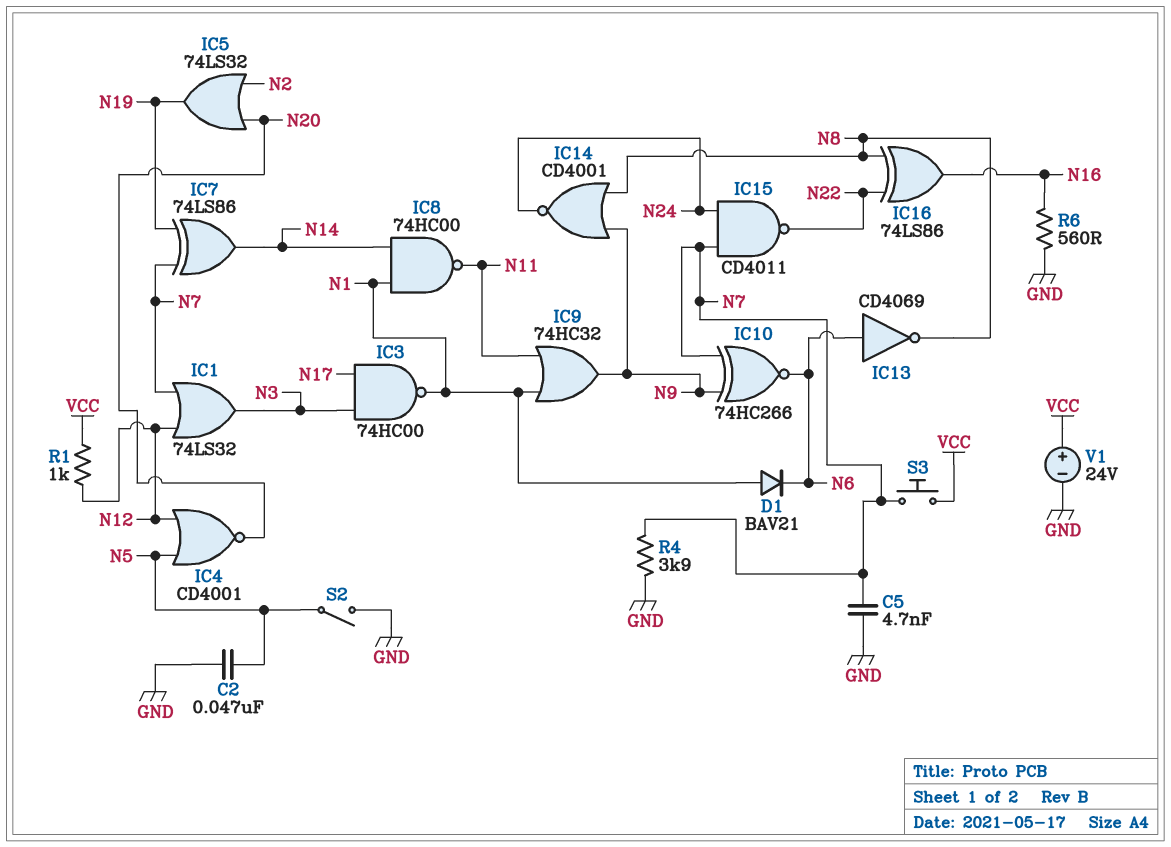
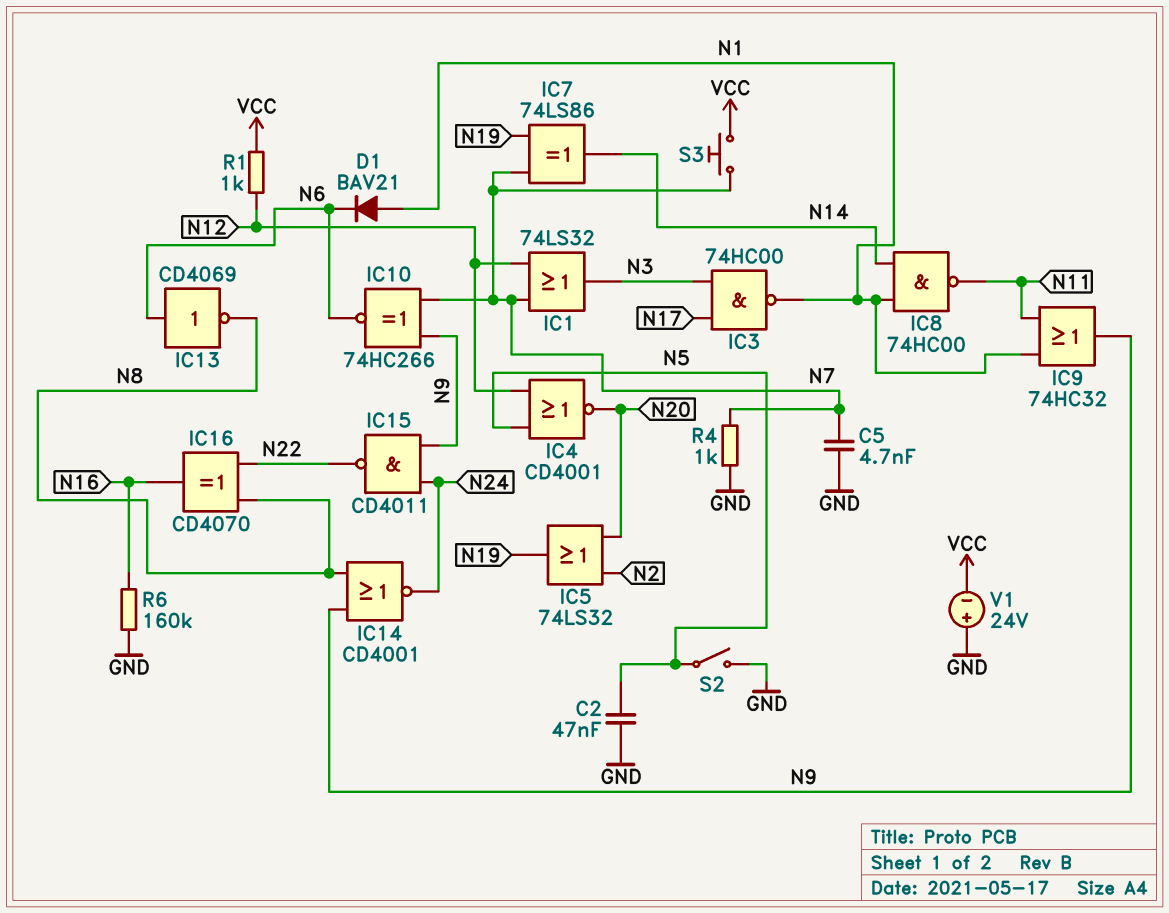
IC15: NAND CD4011 (in N7, in N24, out N22) -> NAND CD4011 (in N9, in N24, out N22)
IC16: XOR 74LS86 (in N8, in N22, out N16) -> XOR CD4070 (in N8, in N22, out N16)
R4: 3.9k (GND, N7) -> 1k (GND, N7)
R6: 560 (GND, N16) -> 160k (GND, N16)
V1: 24V (plus VCC, minus GND) -> 24V (plus GND, minus VCC)

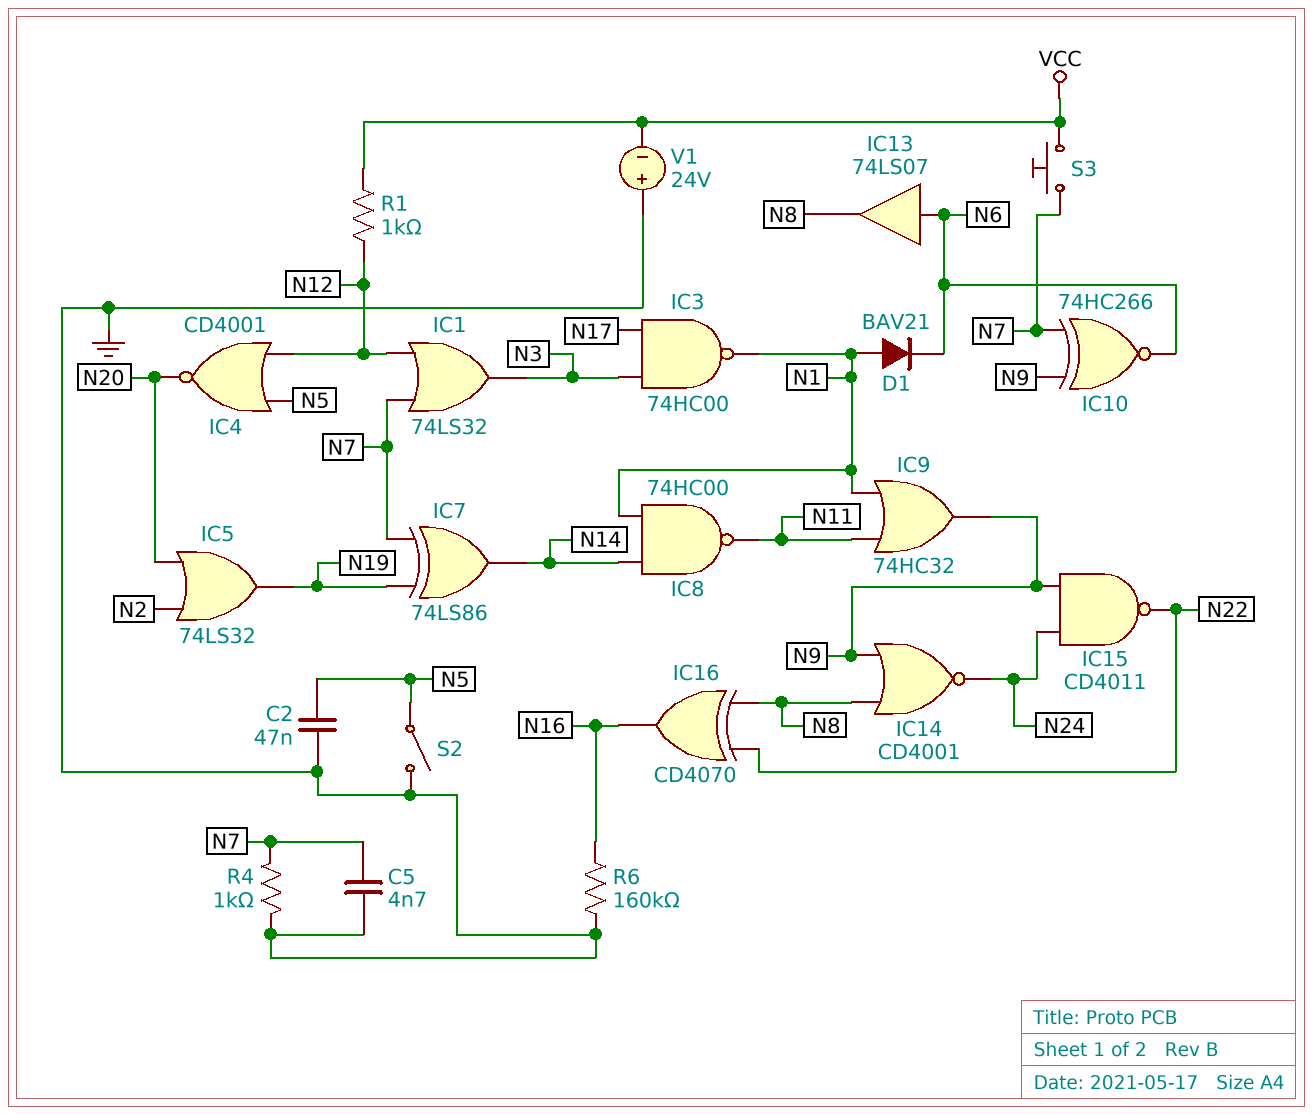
IC13: NOT CD4069 (in N6, out N8) -> buffer 74LS07 (in N6, out N8)

